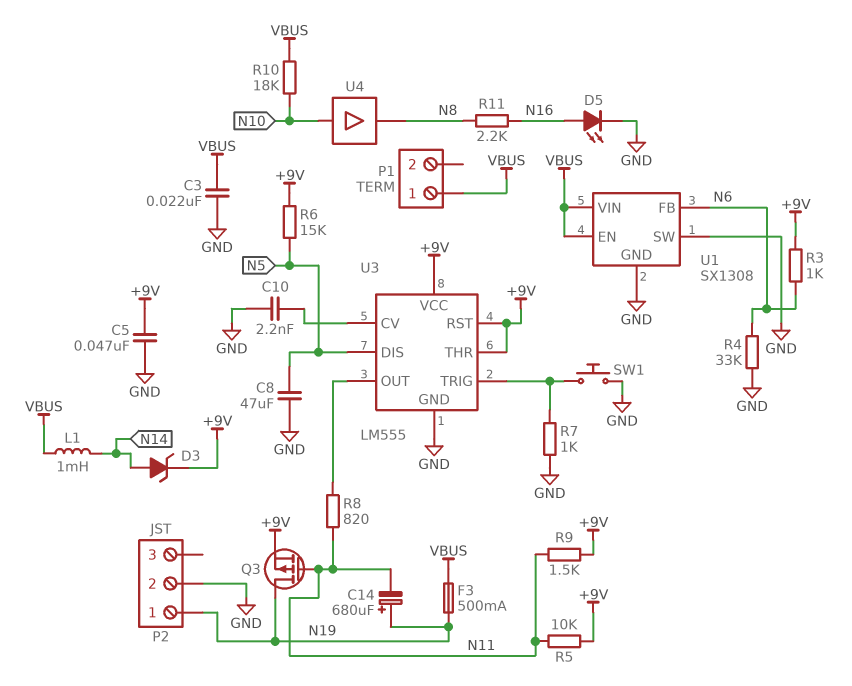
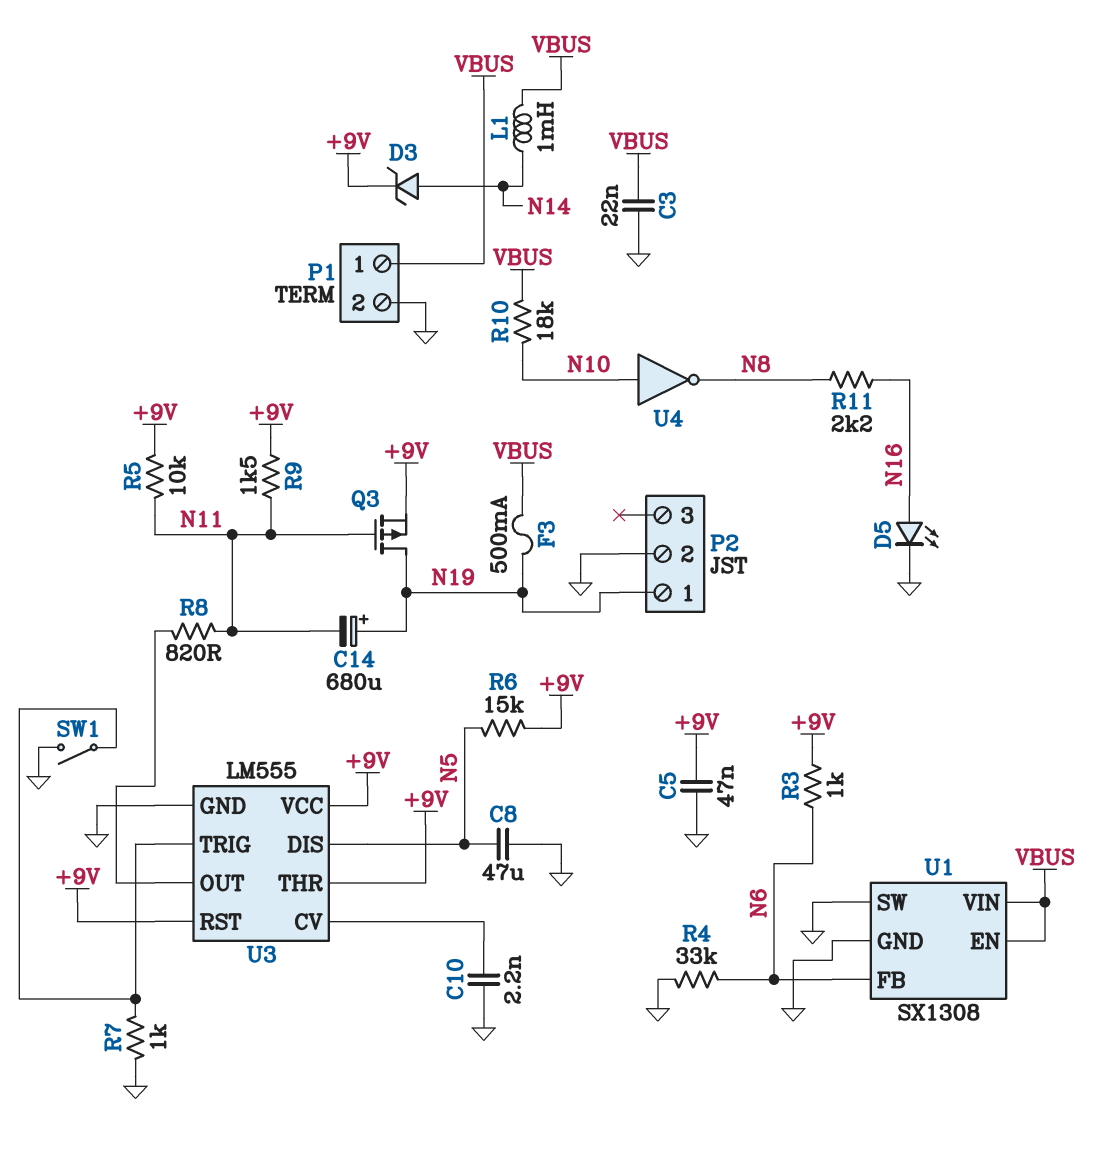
P1 pin 2: none -> GND
SW1: button (GND, U3/TRIG) -> switch (GND, U3/TRIG)
U4: buffer (in N10, out N8) -> NOT (in N10, out N8)

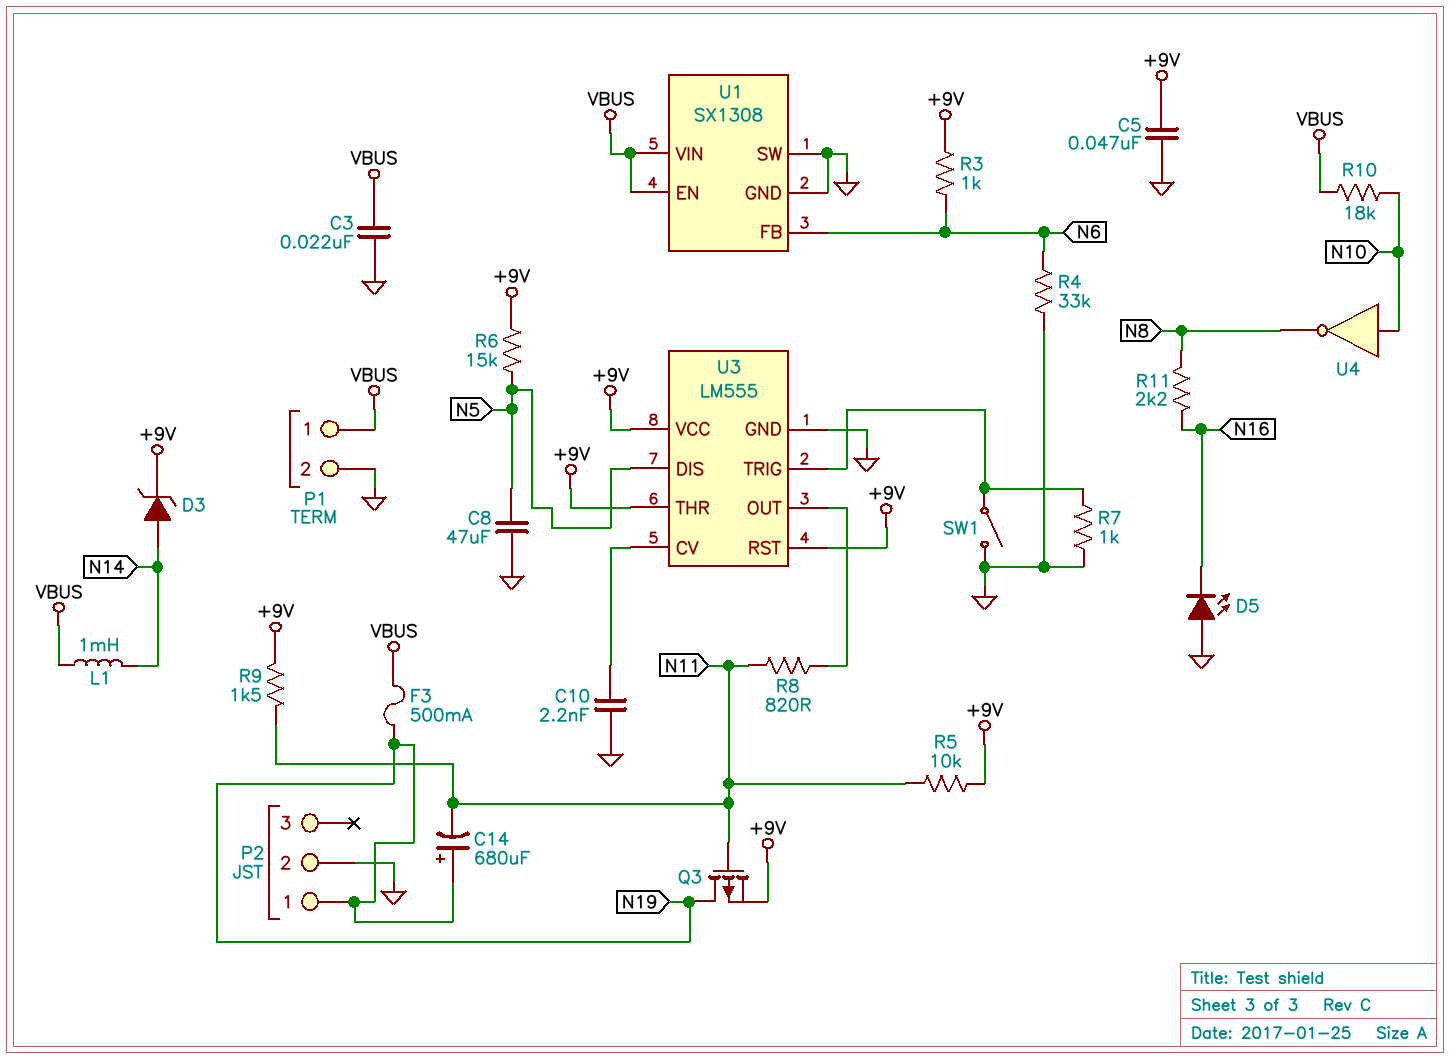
D5: LED (A N16, K GND) -> LED (A GND, K N16)

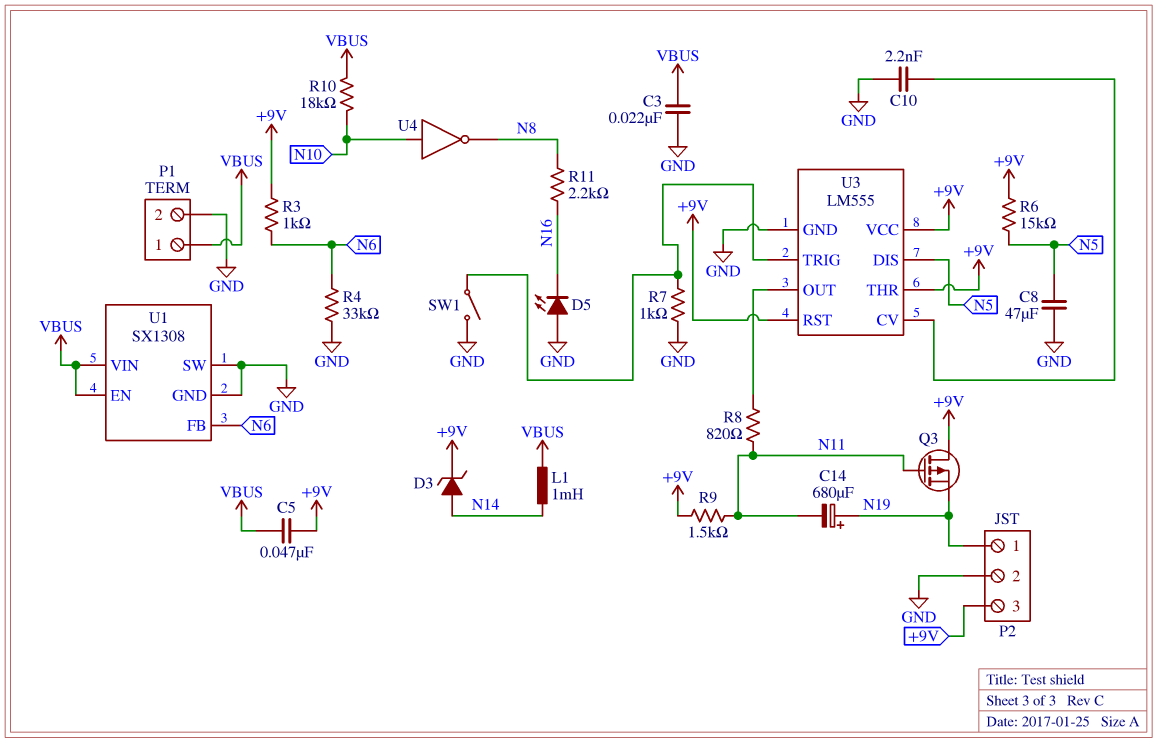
C5: 47nF (+9V, GND) -> 47nF (+9V, VBUS)
F3: 500mA (N19, VBUS) -> none
P2 pin 3: none -> +9V
Q3: PMOS (G N11, D N19, S +9V) -> PMOS (G N11, D +9V, S N19)
R5: 10k (+9V, N11) -> none

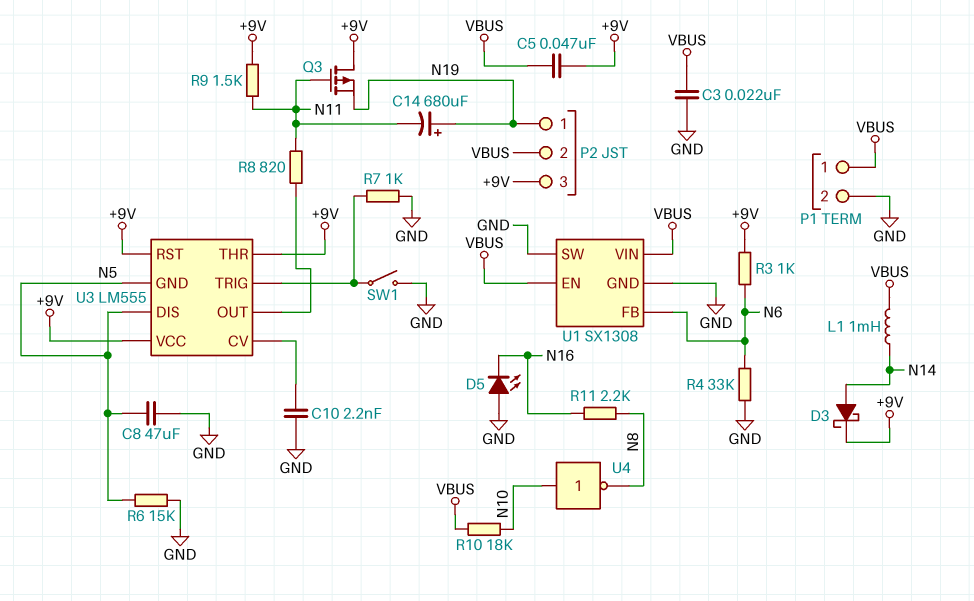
D3: zener (A N14, K +9V) -> schottky (A N14, K +9V)
P2 pin 2: GND -> VBUS
R6: 15k (+9V, N5) -> 15k (GND, N5)
U3 pin GND: GND -> N5

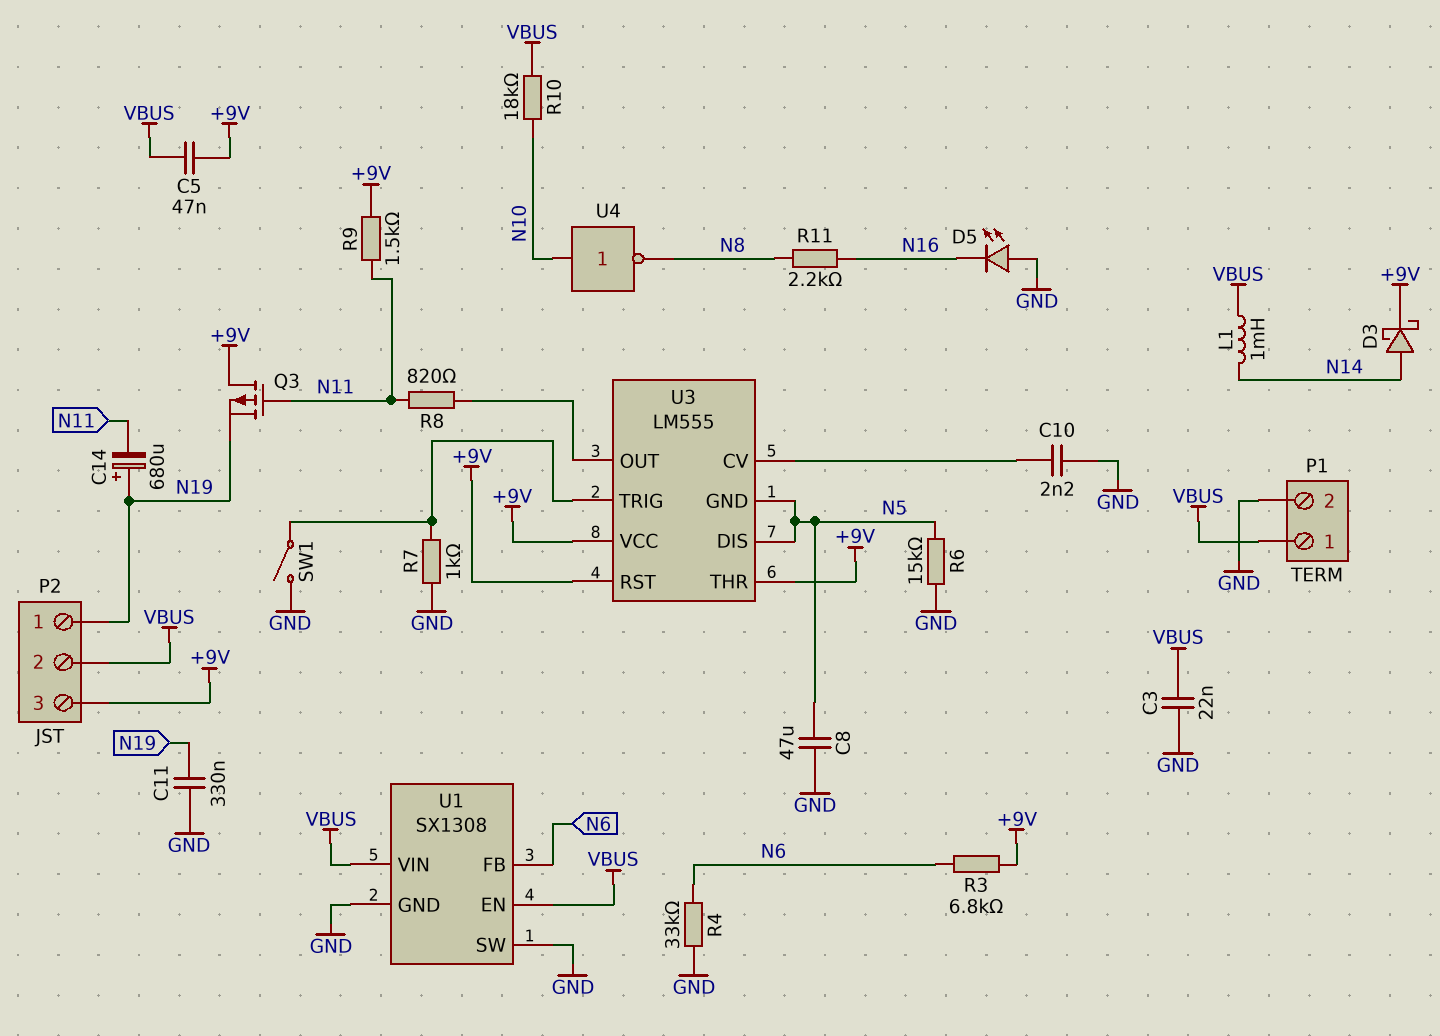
C11: none -> 330nF (GND, N19)
R3: 1k (+9V, N6) -> 6.8k (+9V, N6)

